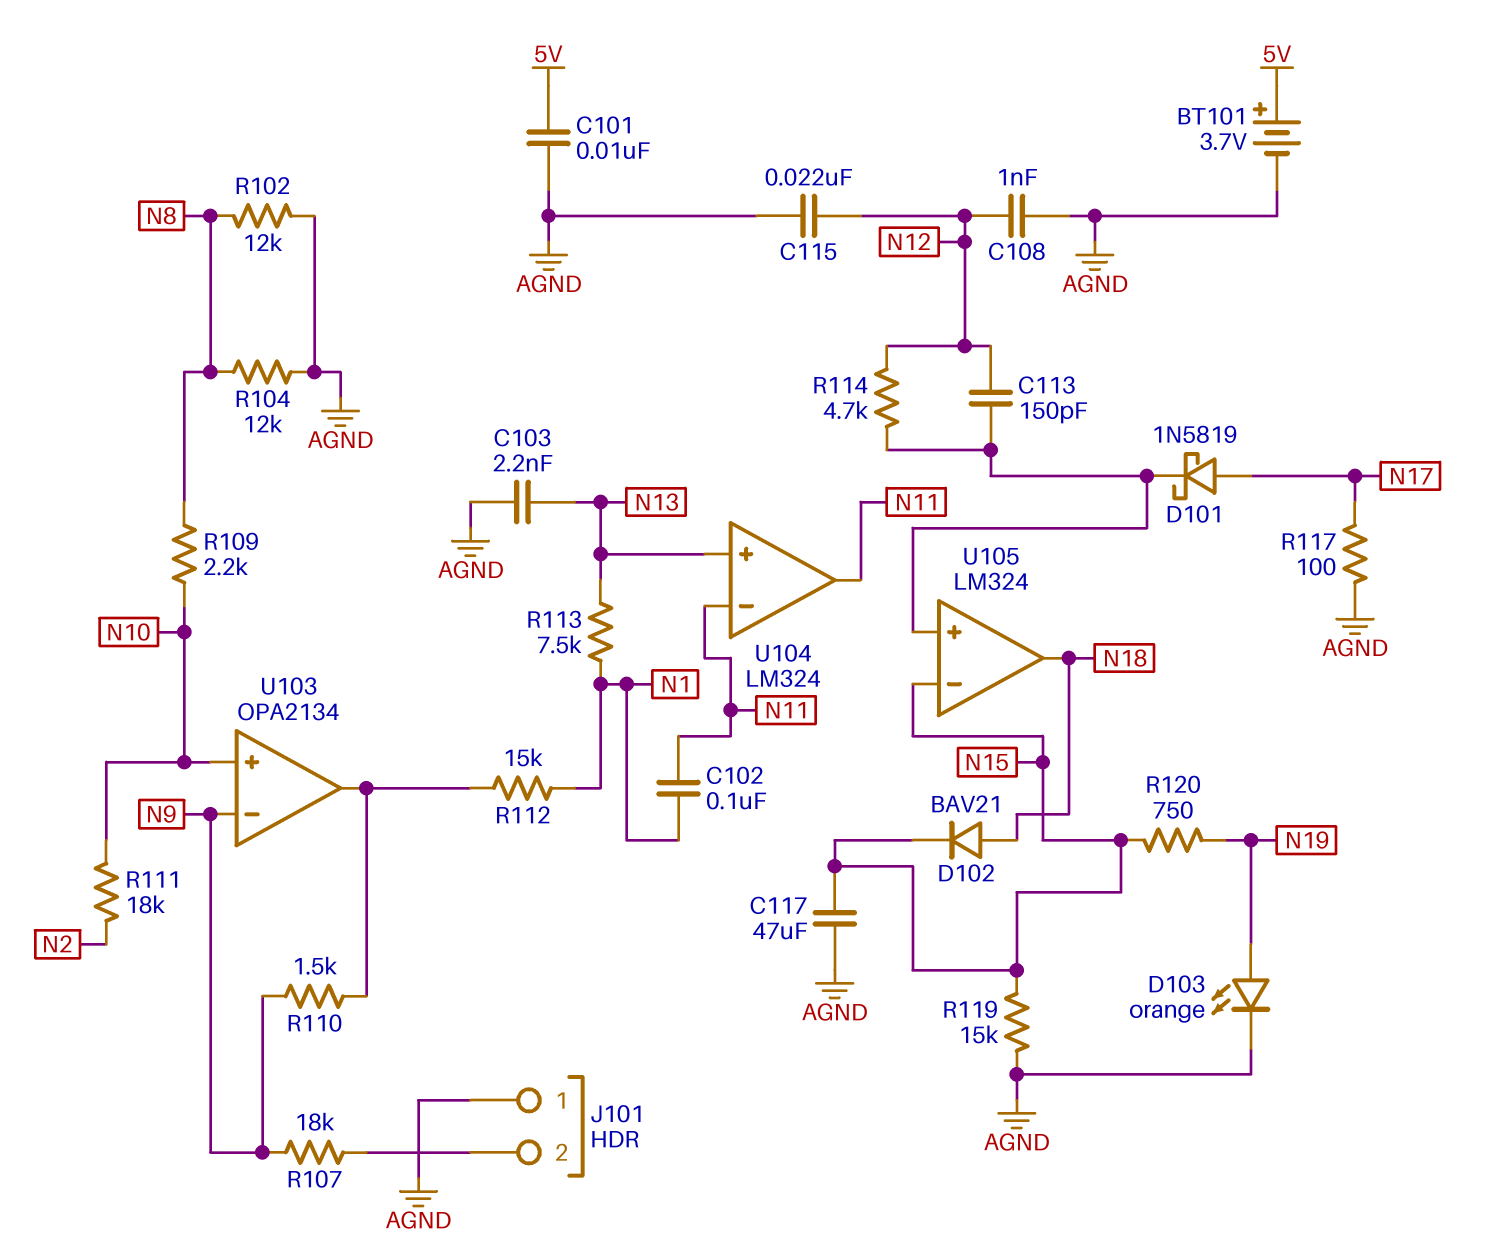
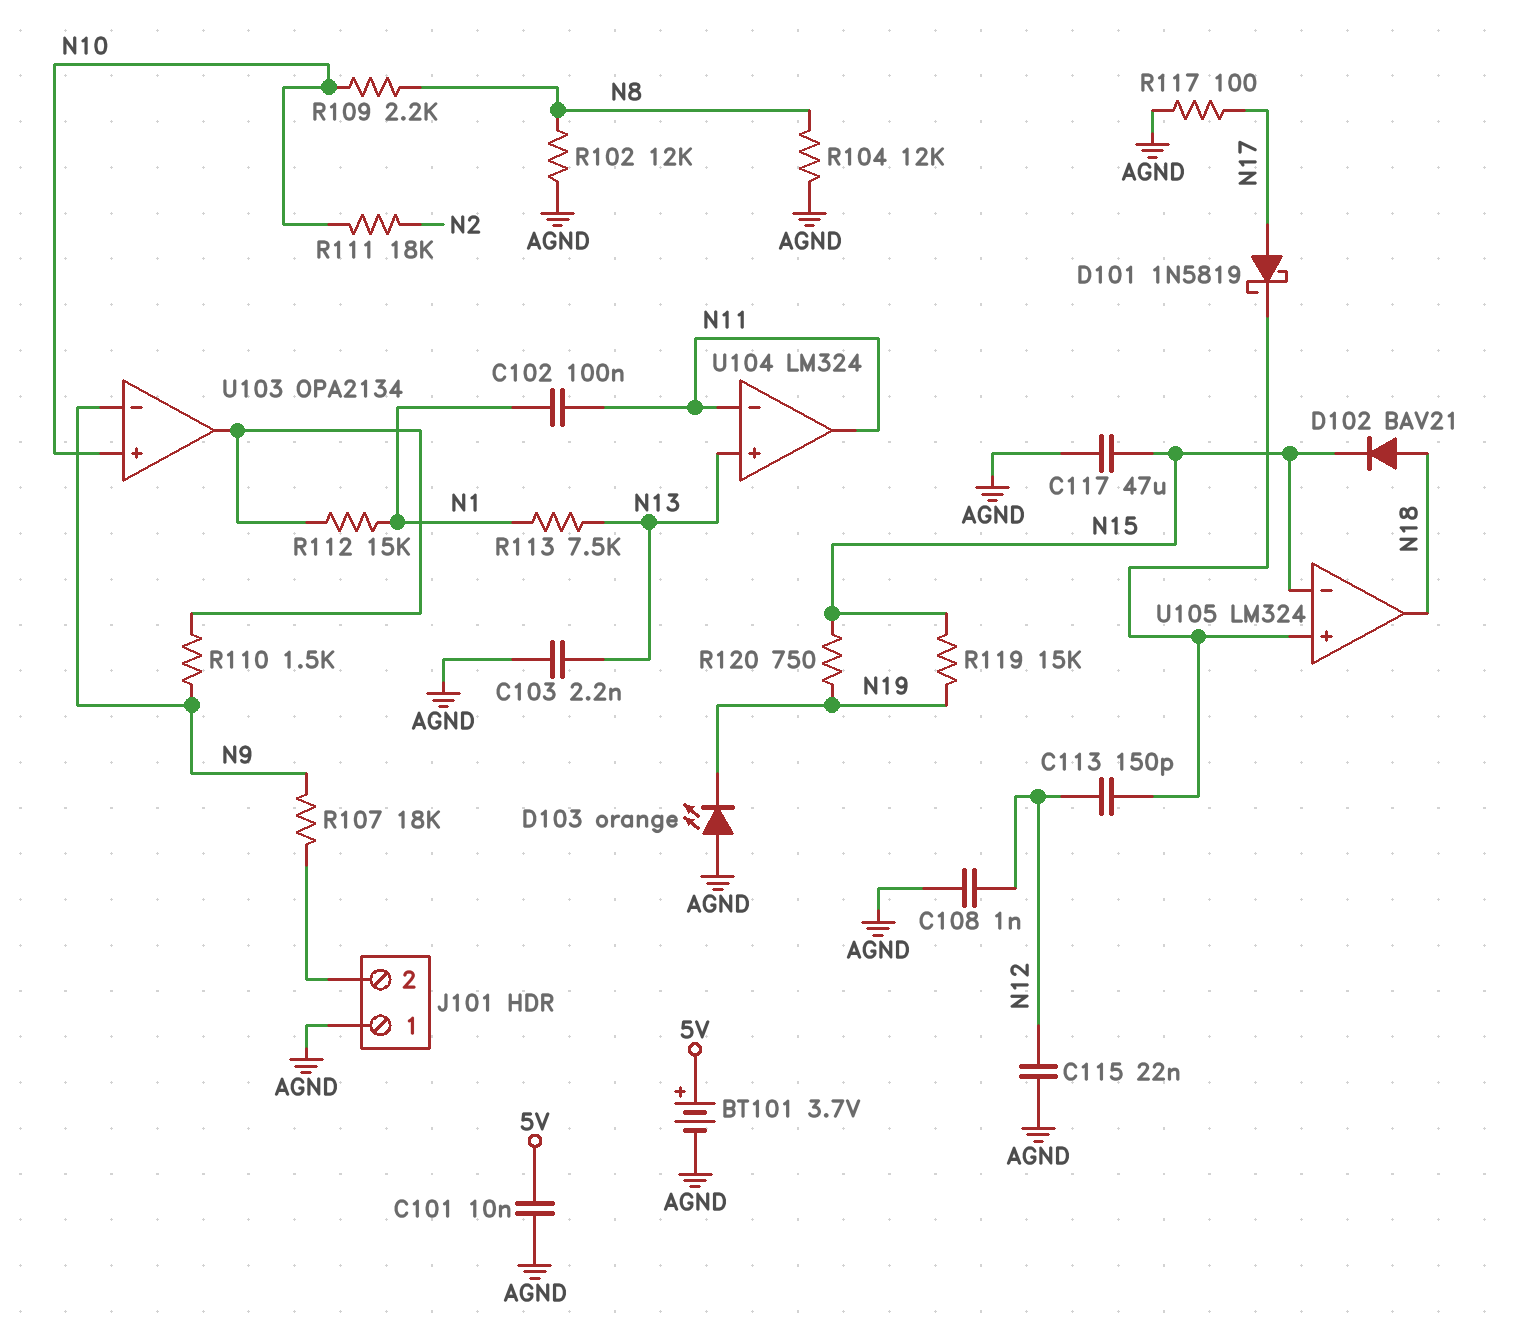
D103: LED orange (A N19, K AGND) -> LED orange (A AGND, K N19)
R114: 4.7k (N12, U105/in+) -> none
R119: 15k (AGND, N15) -> 15k (N15, N19)

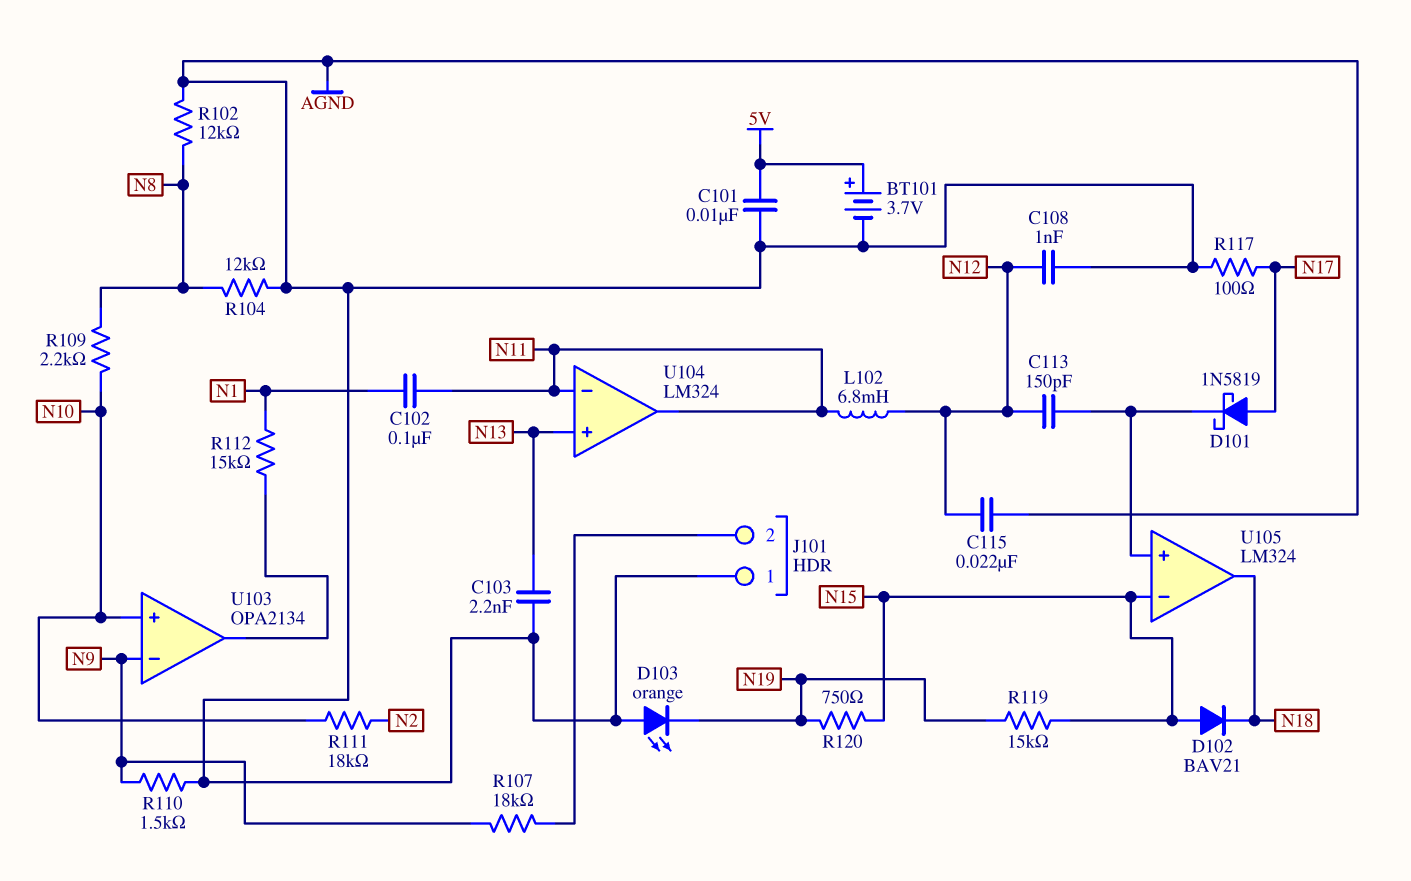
C117: 47uF (AGND, N15) -> none
D102: diode BAV21 (A N18, K N15) -> diode BAV21 (A N15, K N18)
L102: none -> 6.8mH (N11, N12)
R110: 1.5k (N9, U103/out) -> 1.5k (AGND, N9)
R113: 7.5k (N1, N13) -> none

